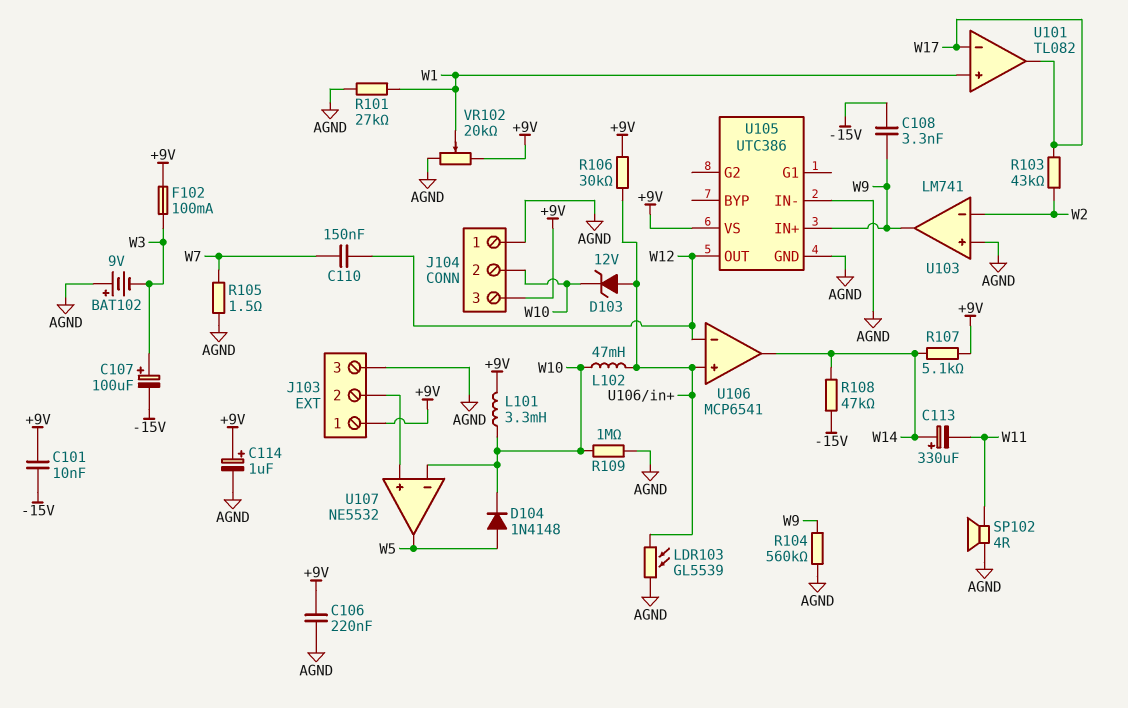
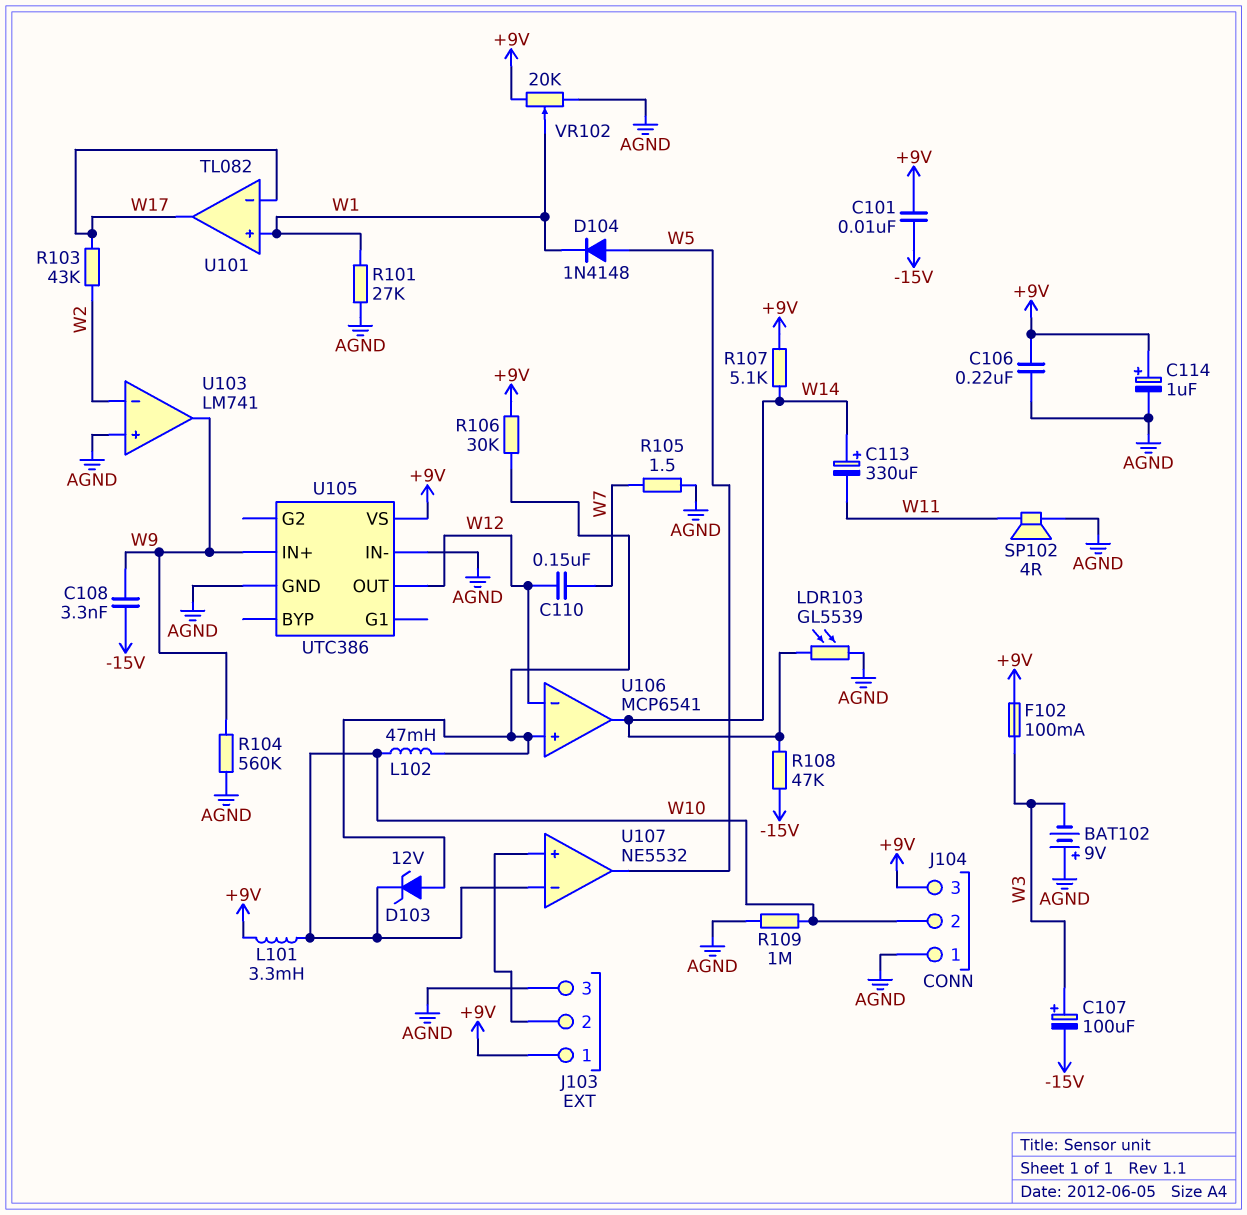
D104: diode 1N4148 (A W5, K W10) -> diode 1N4148 (A W5, K W1)
LDR103: GL5539 (AGND, U106/in+) -> GL5539 (AGND, W14)

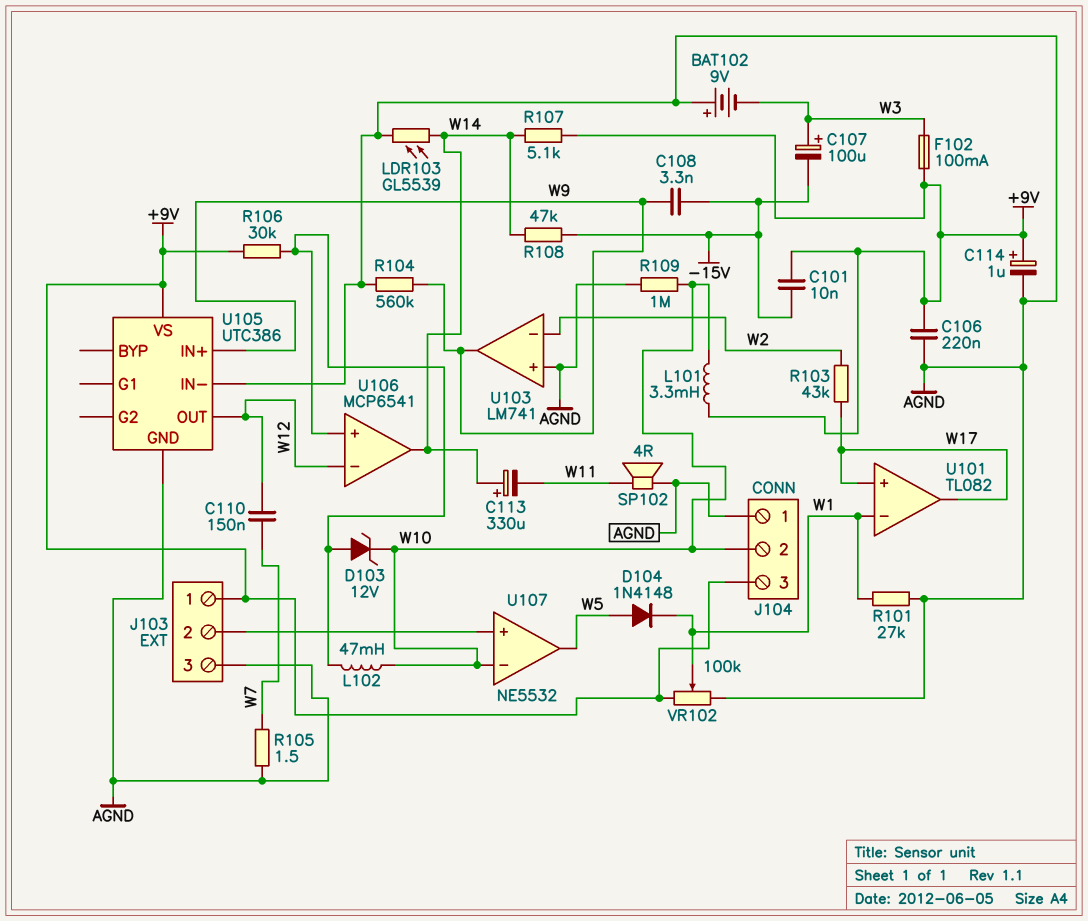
U101 pin in+: W1 -> W17
U101 pin in-: W17 -> W1
VR102: 20k (+9V, AGND, wiper W1) -> 100k (+9V, AGND, wiper W1)

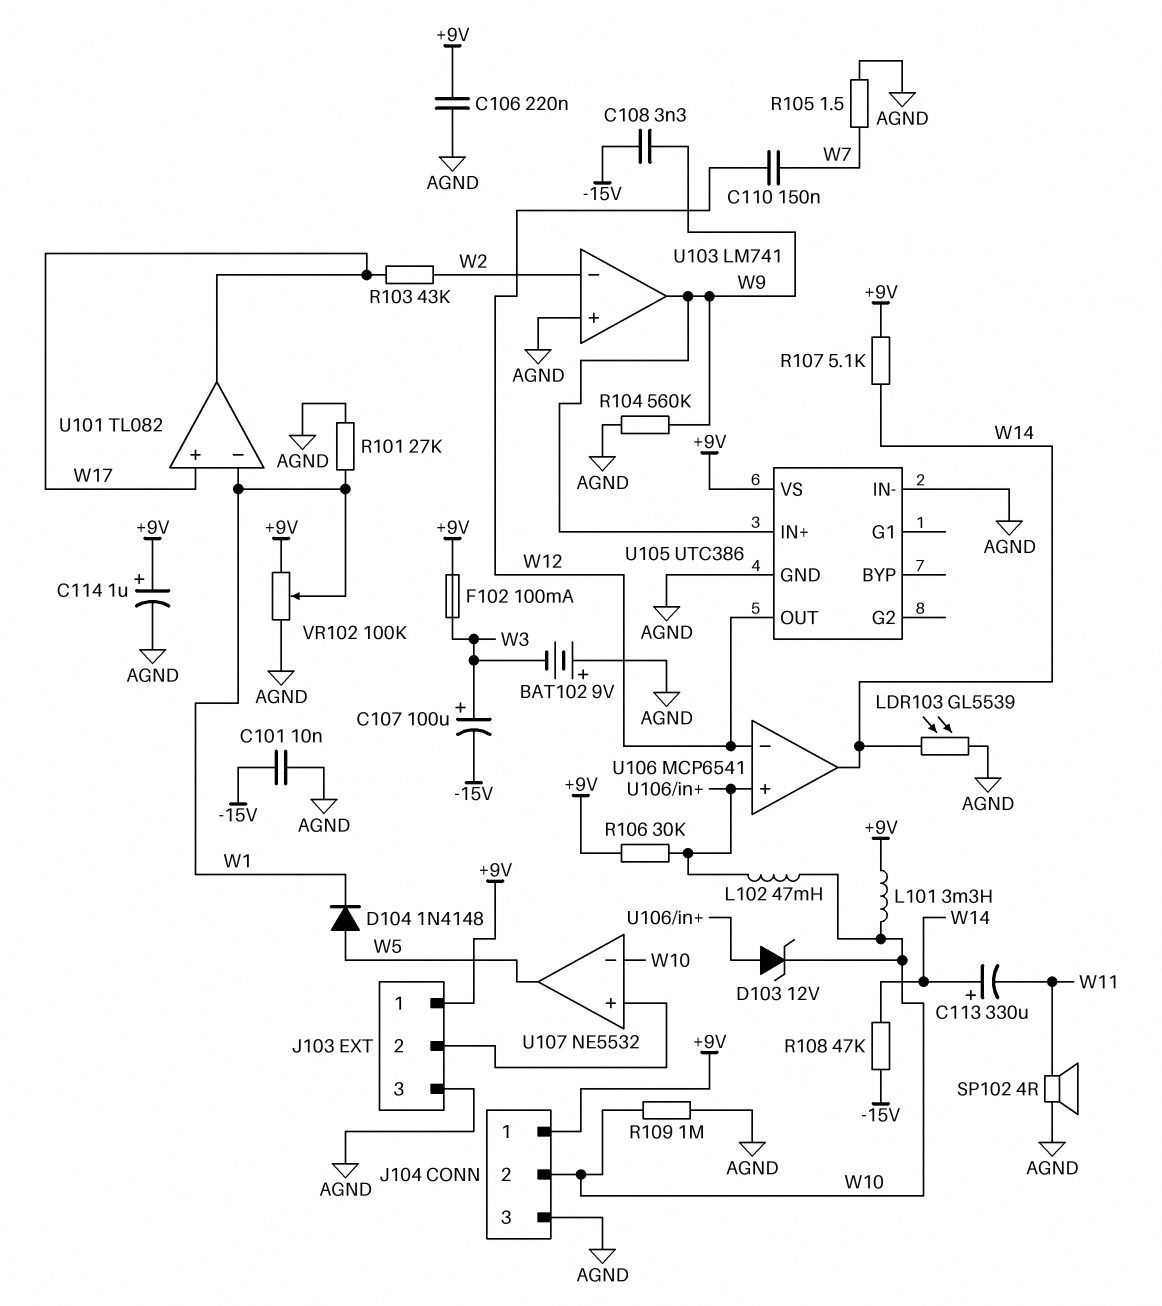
C101: 10nF (+9V, -15V) -> 10nF (-15V, AGND)
J104 pin 1: AGND -> +9V
J104 pin 3: +9V -> AGND

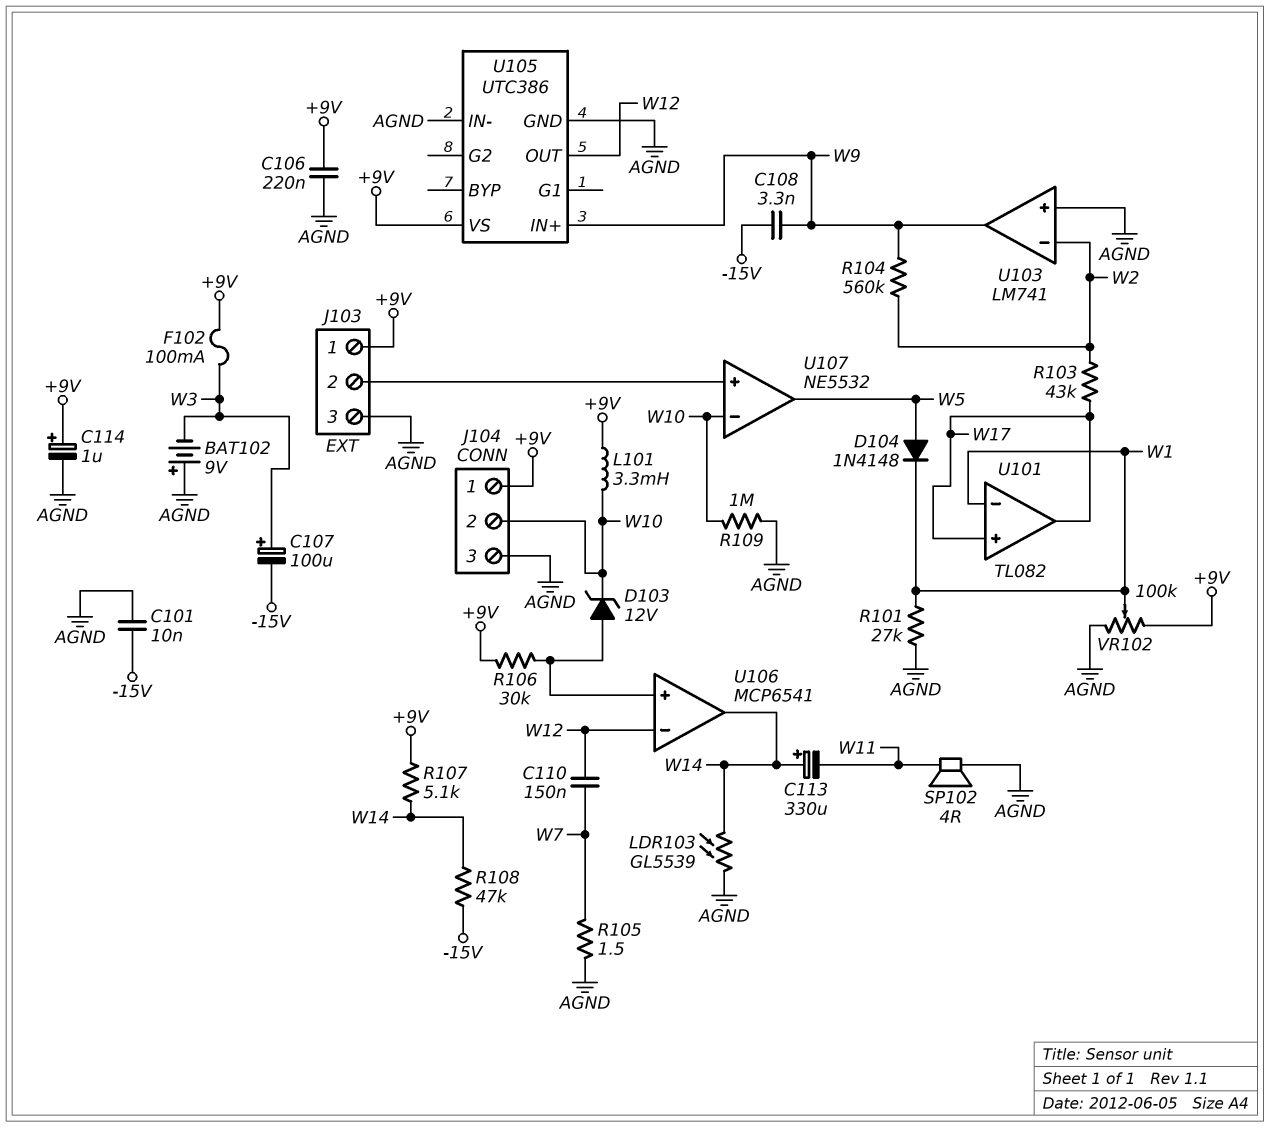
L102: 47mH (U106/in+, W10) -> none
R104: 560k (AGND, W9) -> 560k (W2, W9)

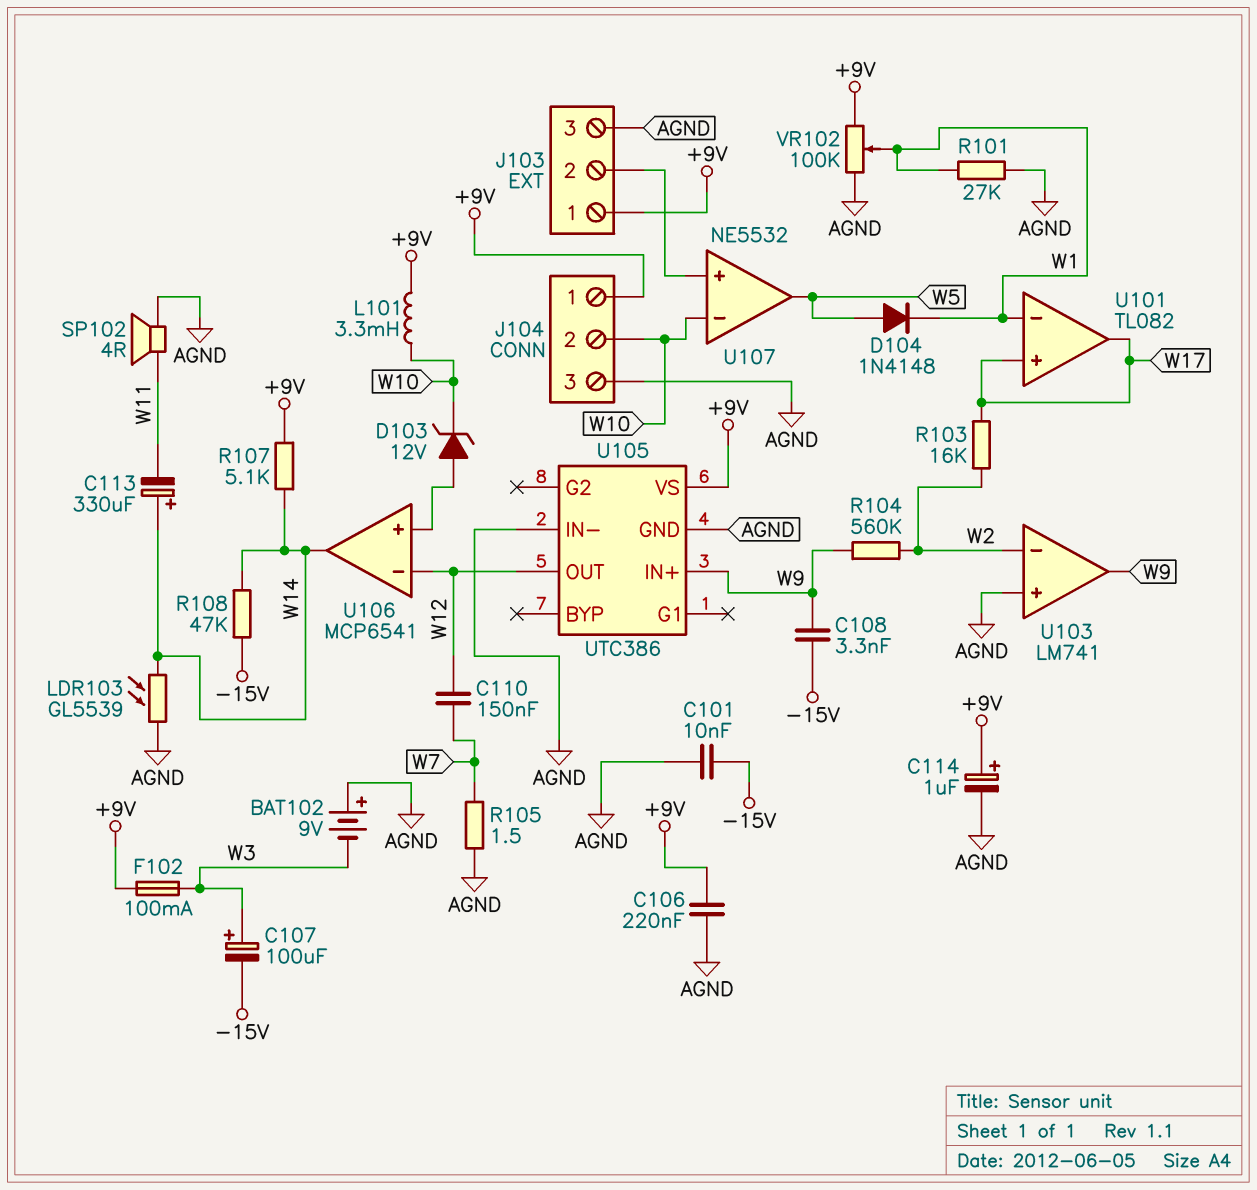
R103: 43k (W2, W17) -> 16k (W2, W17)
R106: 30k (+9V, U106/in+) -> none
R109: 1M (AGND, W10) -> none

